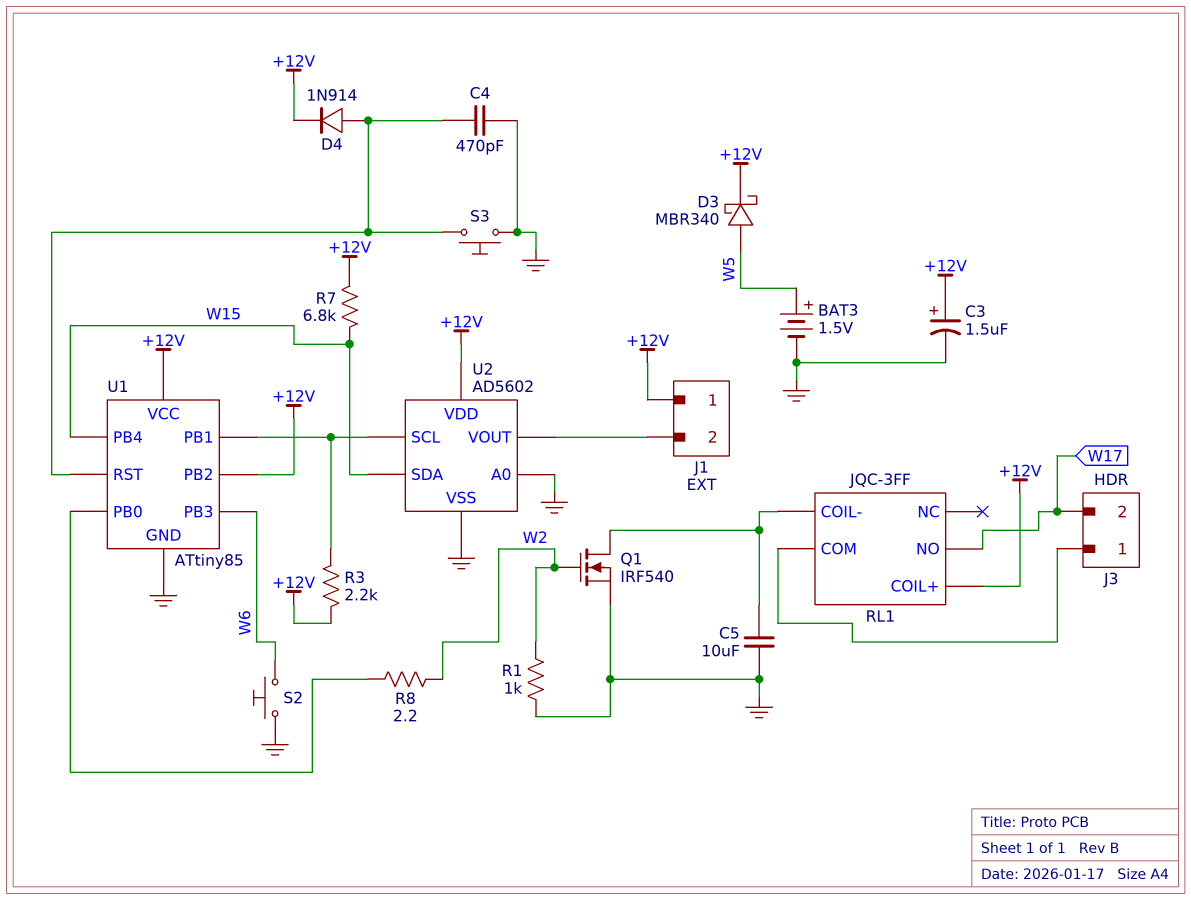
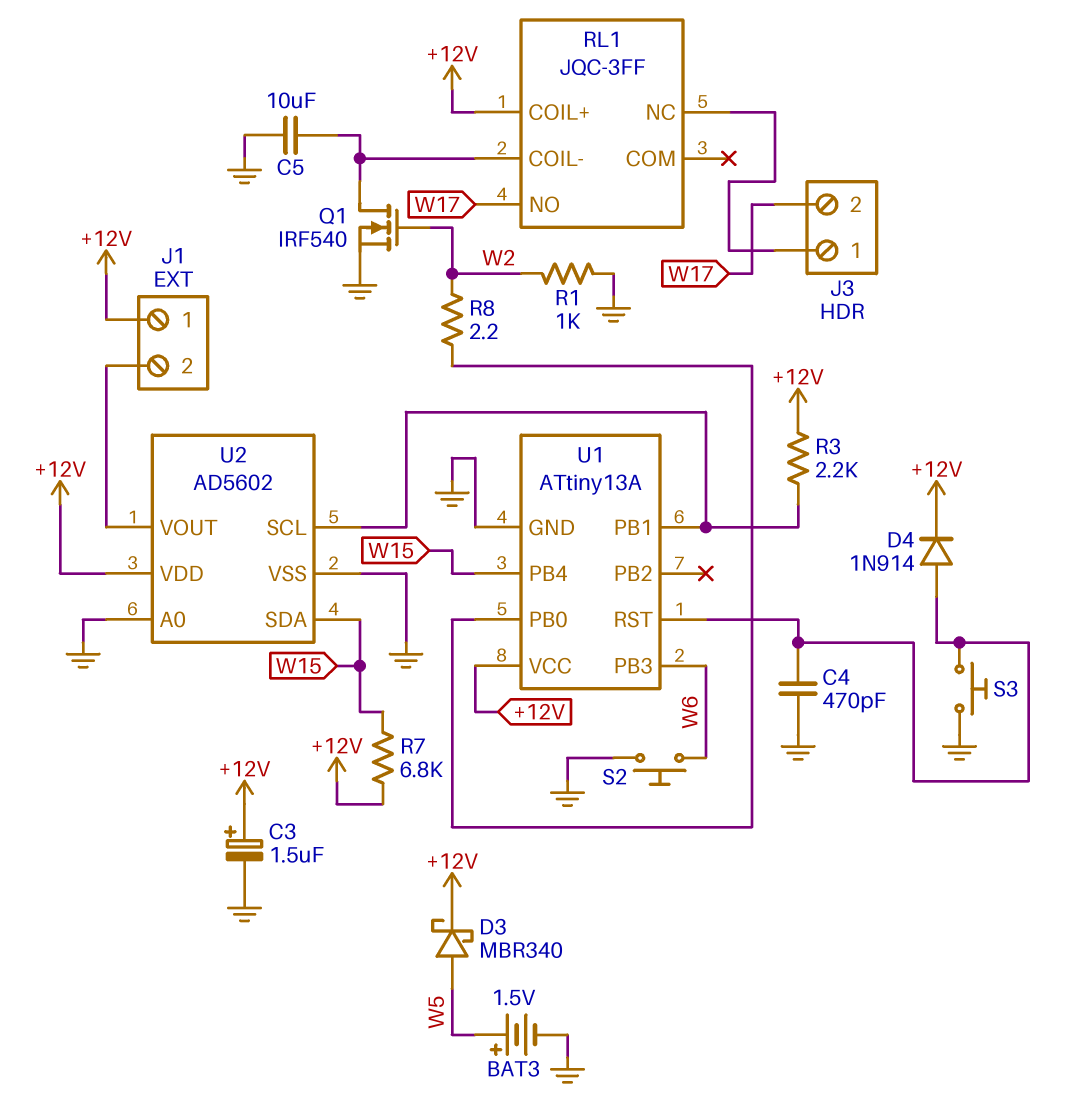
RL1 pin COM: J3/1 -> none
RL1 pin NC: none -> J3/1
U1: ATtiny85 -> ATtiny13A
U1 pin PB2: +12V -> none

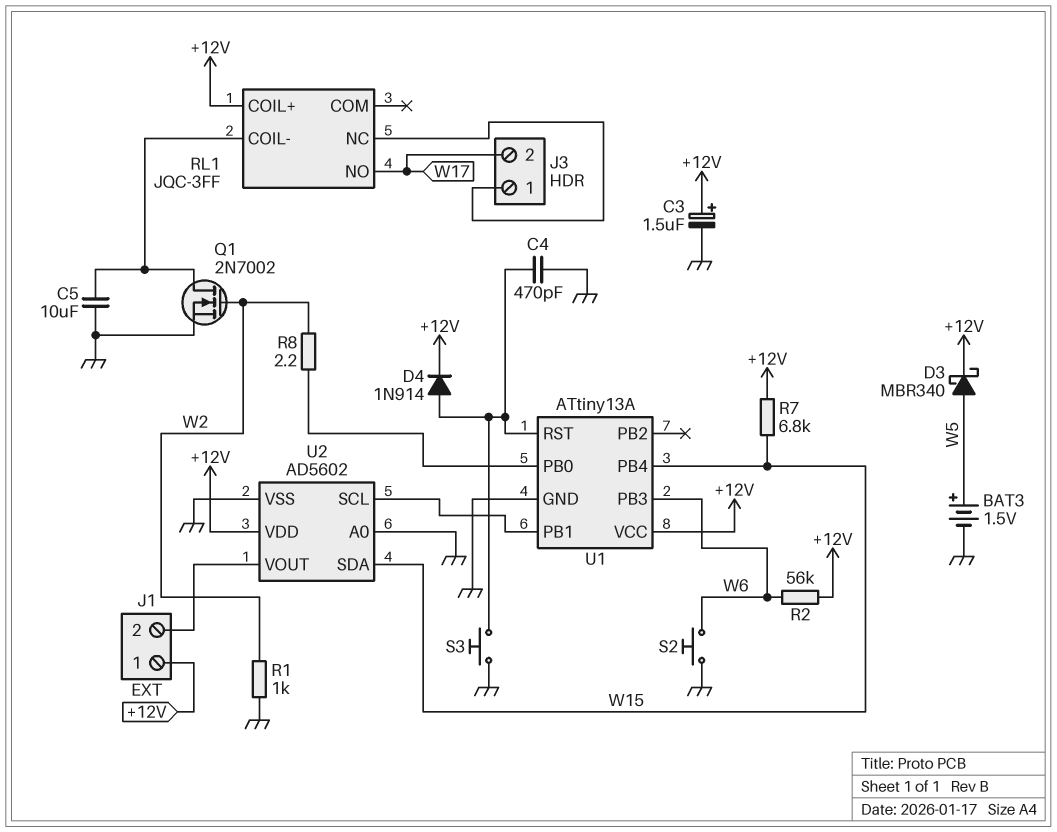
Q1: NMOS IRF540 (G W2, D RL1/COIL-, S GND) -> NMOS 2N7002 (G W2, D RL1/COIL-, S GND)
R2: none -> 56k (+12V, W6)
R3: 2.2k (+12V, U1/PB1) -> none

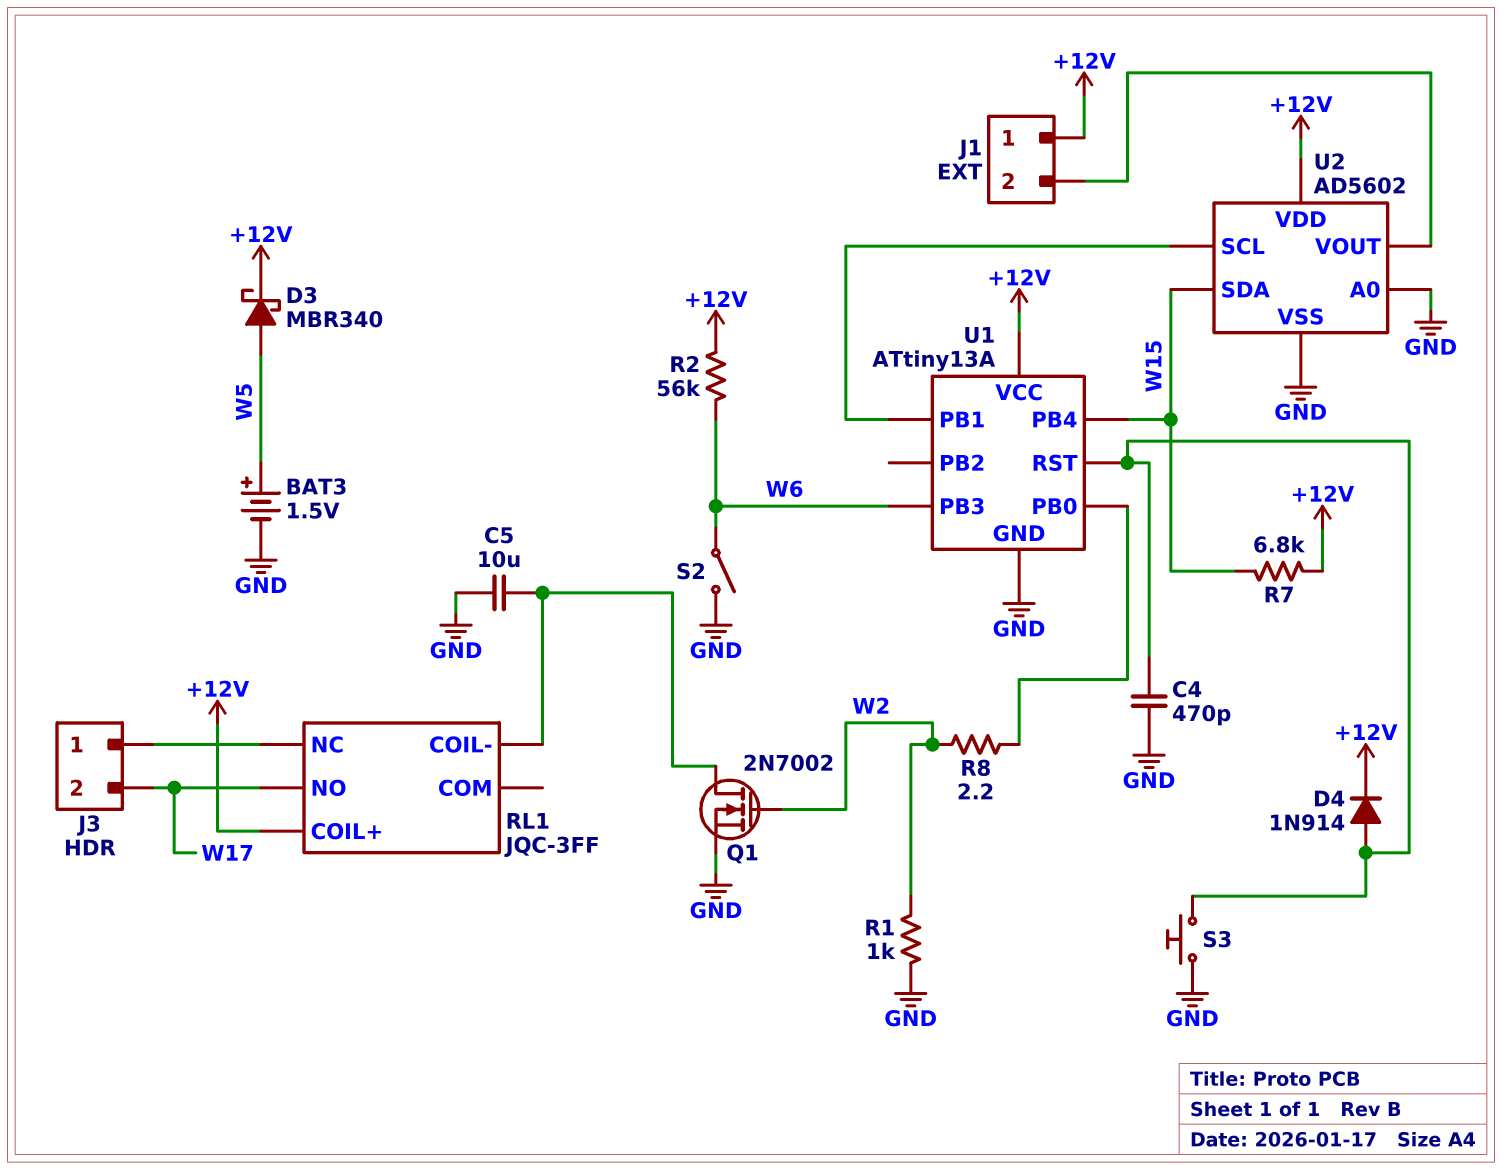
C3: 1.5uF (plus +12V, minus GND) -> none
S2: button (GND, W6) -> switch (GND, W6)

